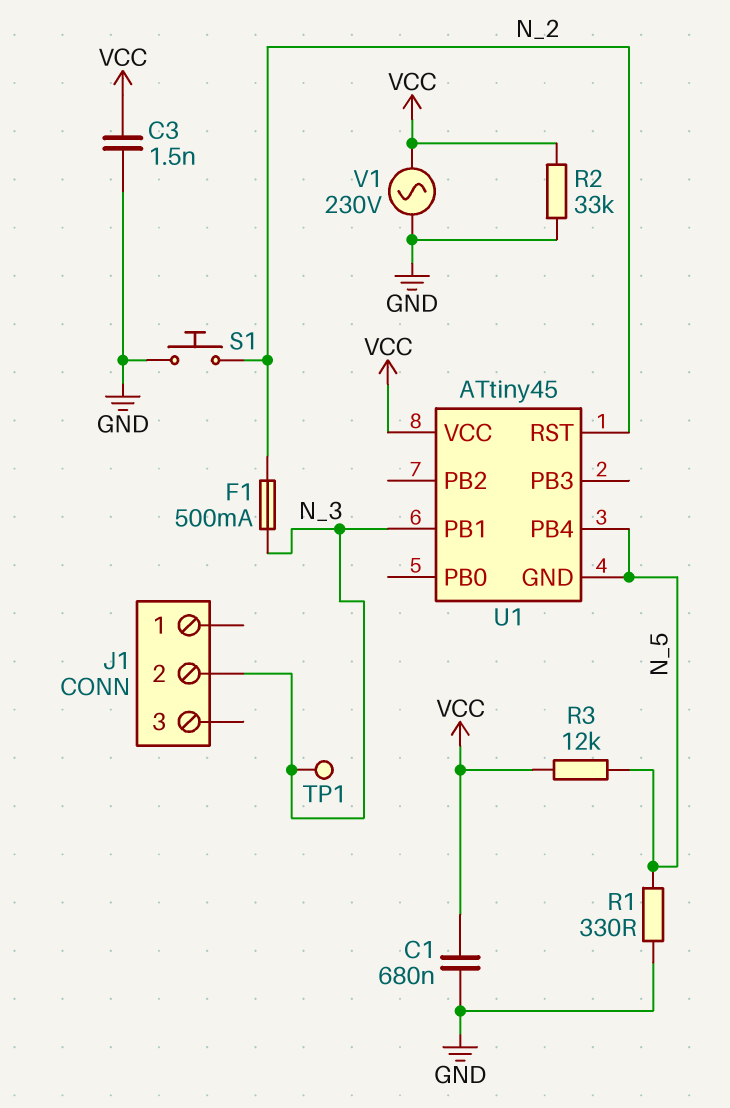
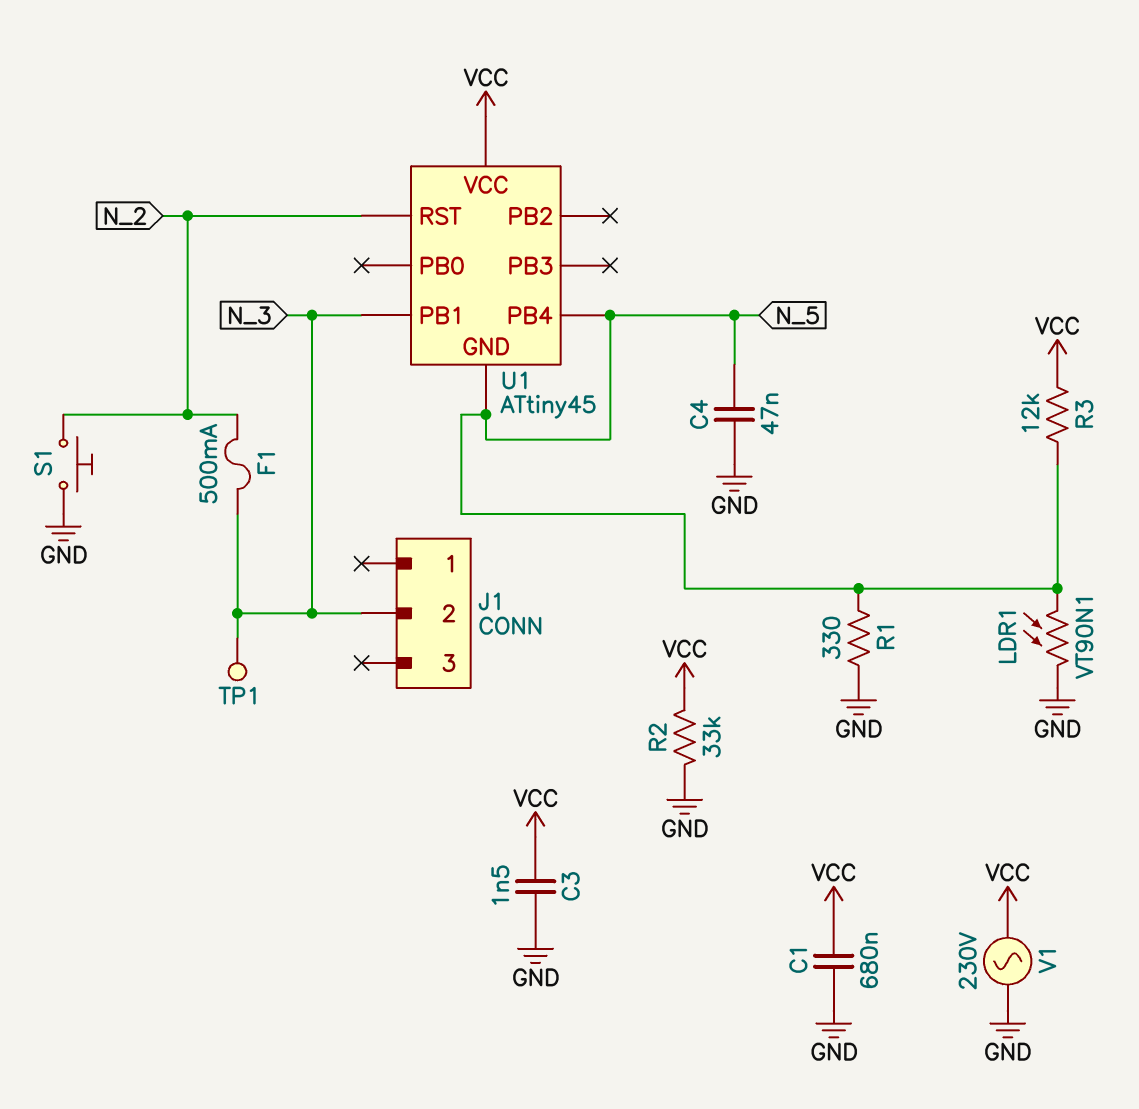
C4: none -> 47nF (GND, N_5)
LDR1: none -> VT90N1 (GND, N_5)

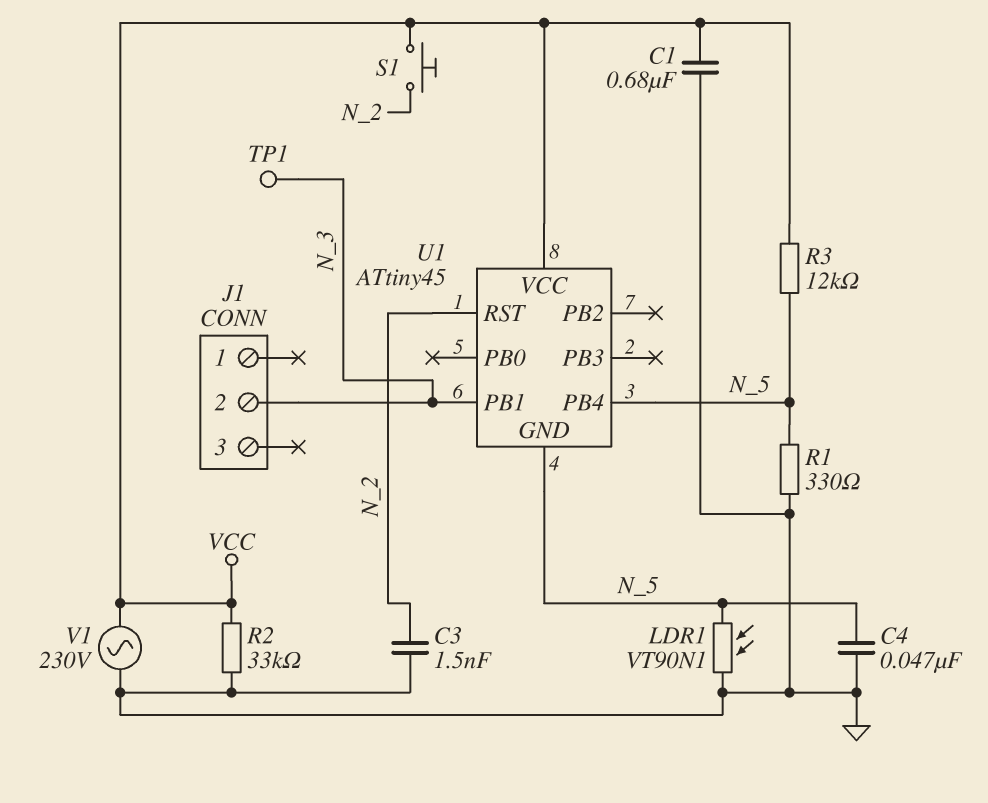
C3: 1.5nF (GND, VCC) -> 1.5nF (GND, N_2)
F1: 500mA (N_2, N_3) -> none
S1: button (GND, N_2) -> button (N_2, VCC)

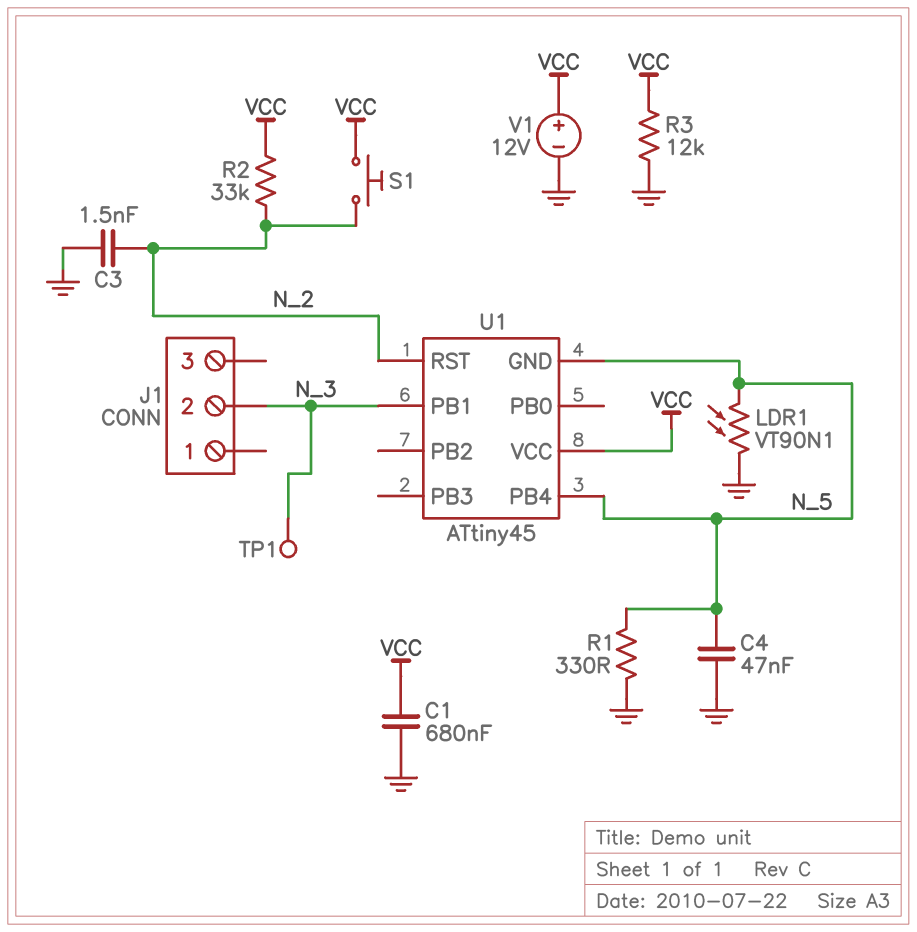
R2: 33k (GND, VCC) -> 33k (N_2, VCC)
R3: 12k (N_5, VCC) -> 12k (GND, VCC)
V1: AC 230V (GND, VCC) -> 12V (plus VCC, minus GND)

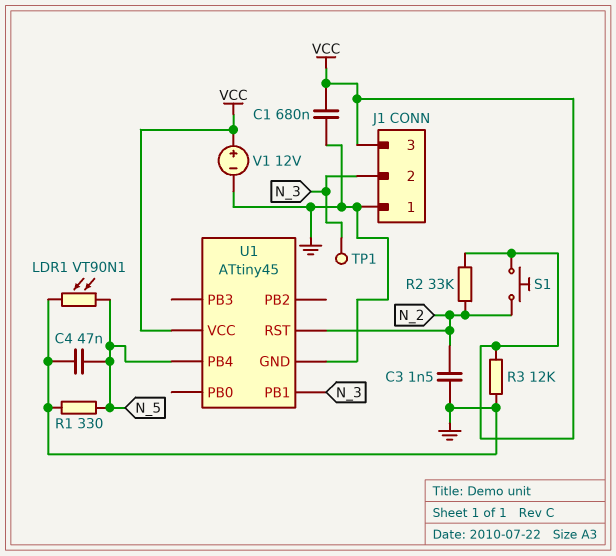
J1 pin 1: none -> GND
J1 pin 3: none -> VCC
U1 pin GND: N_5 -> GND

